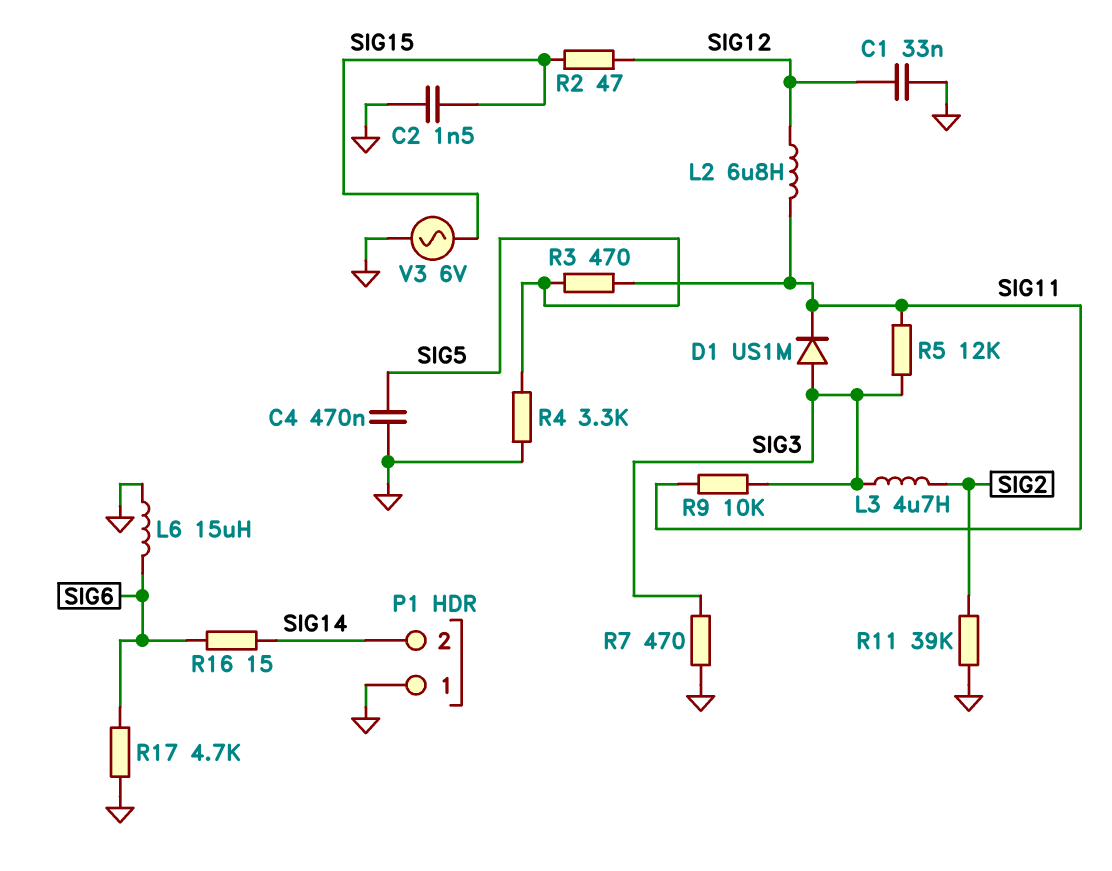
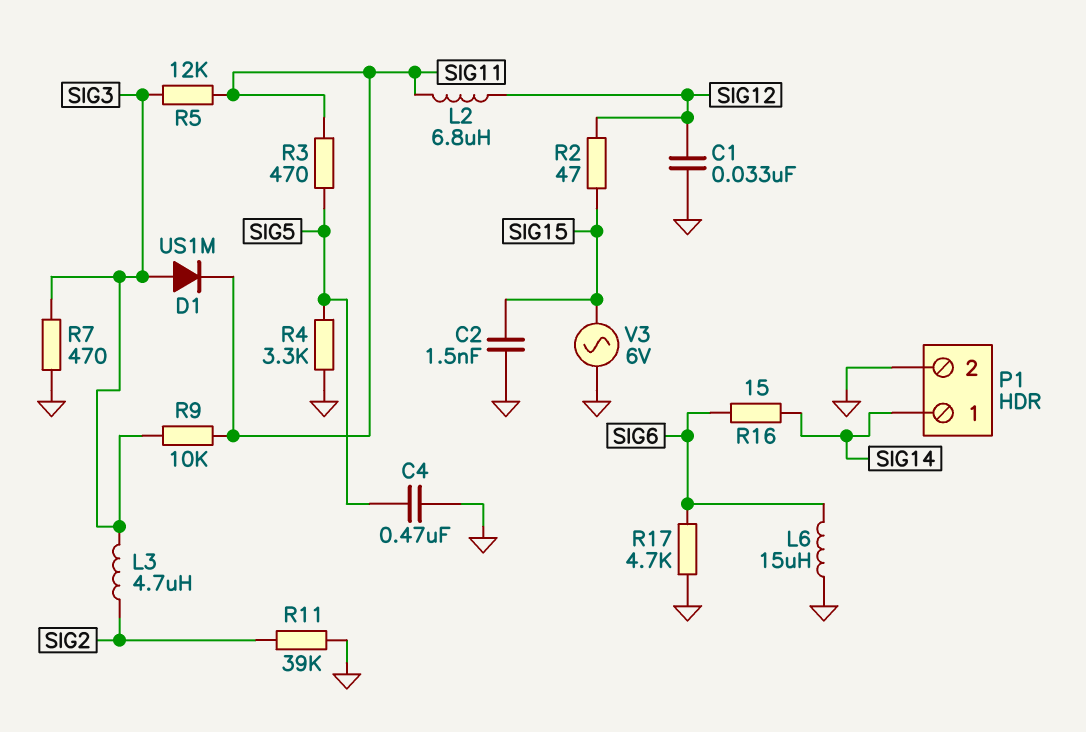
P1 pin 1: GND -> SIG14
P1 pin 2: SIG14 -> GND

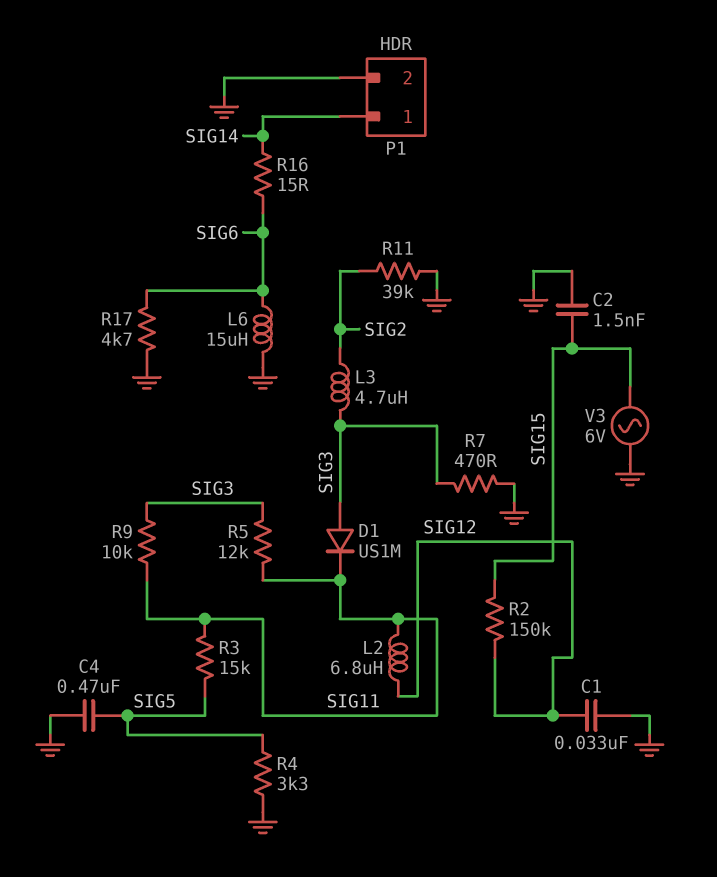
R2: 47 (SIG12, SIG15) -> 150k (SIG12, SIG15)
R3: 470 (SIG5, SIG11) -> 15k (SIG5, SIG11)

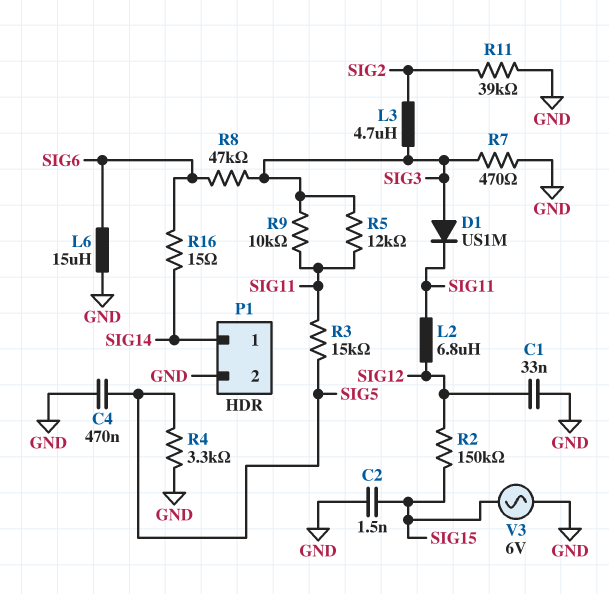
R8: none -> 47k (SIG3, SIG6)
R17: 4.7k (GND, SIG6) -> none

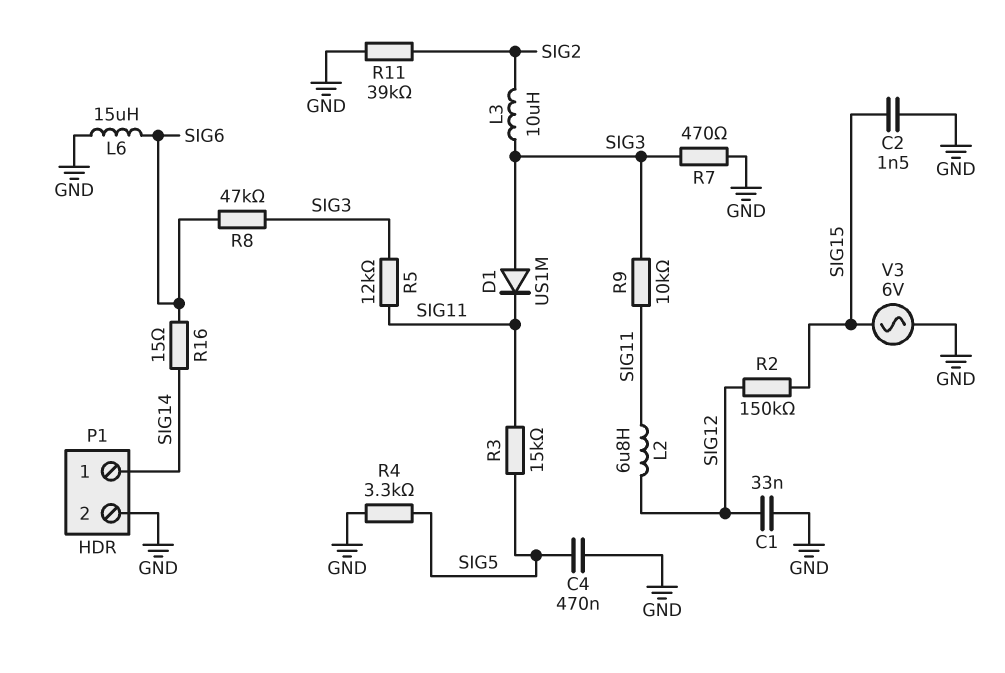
L3: 4.7uH (SIG2, SIG3) -> 10uH (SIG2, SIG3)

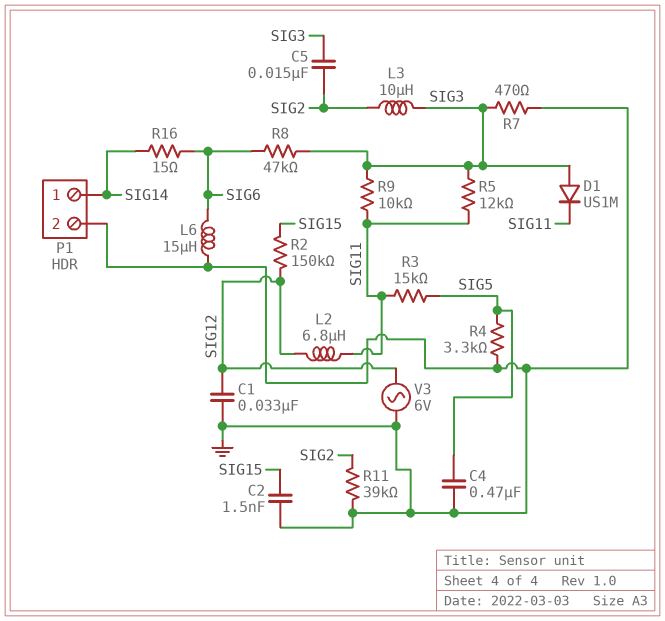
C5: none -> 15nF (SIG2, SIG3)
V3: AC 6V (GND, SIG15) -> AC 6V (GND, SIG12)

